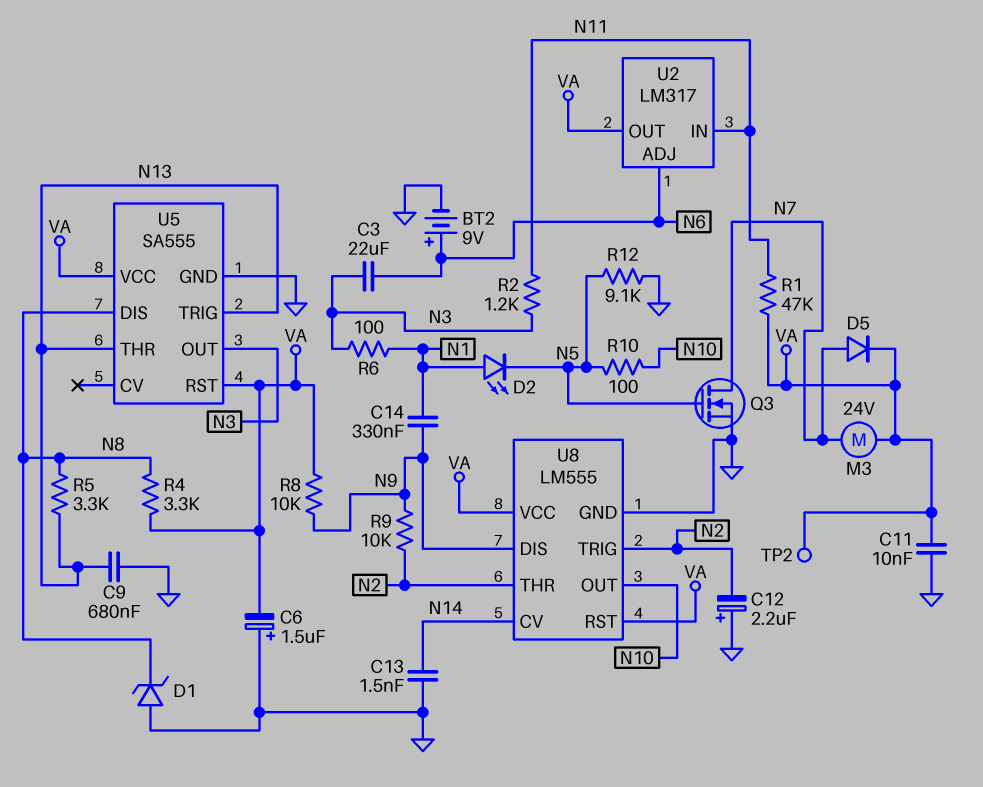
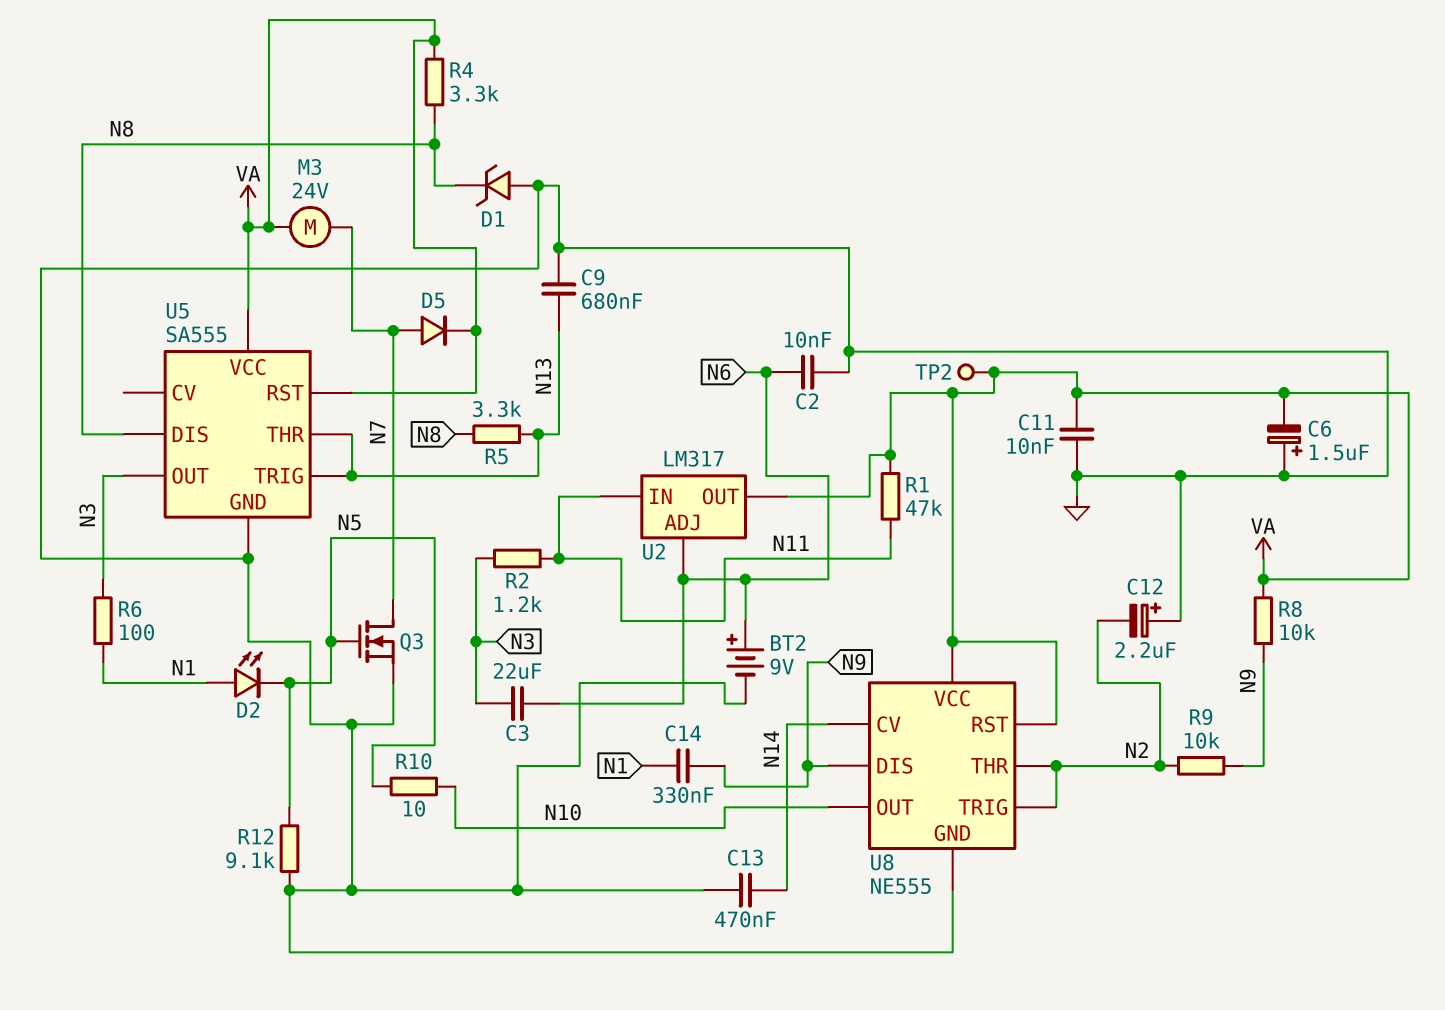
C2: none -> 10nF (GND, N6)
C13: 1.5nF (GND, N14) -> 470nF (GND, N14)
R10: 100 (N5, N10) -> 10 (N5, N10)
U8: LM555 -> NE555

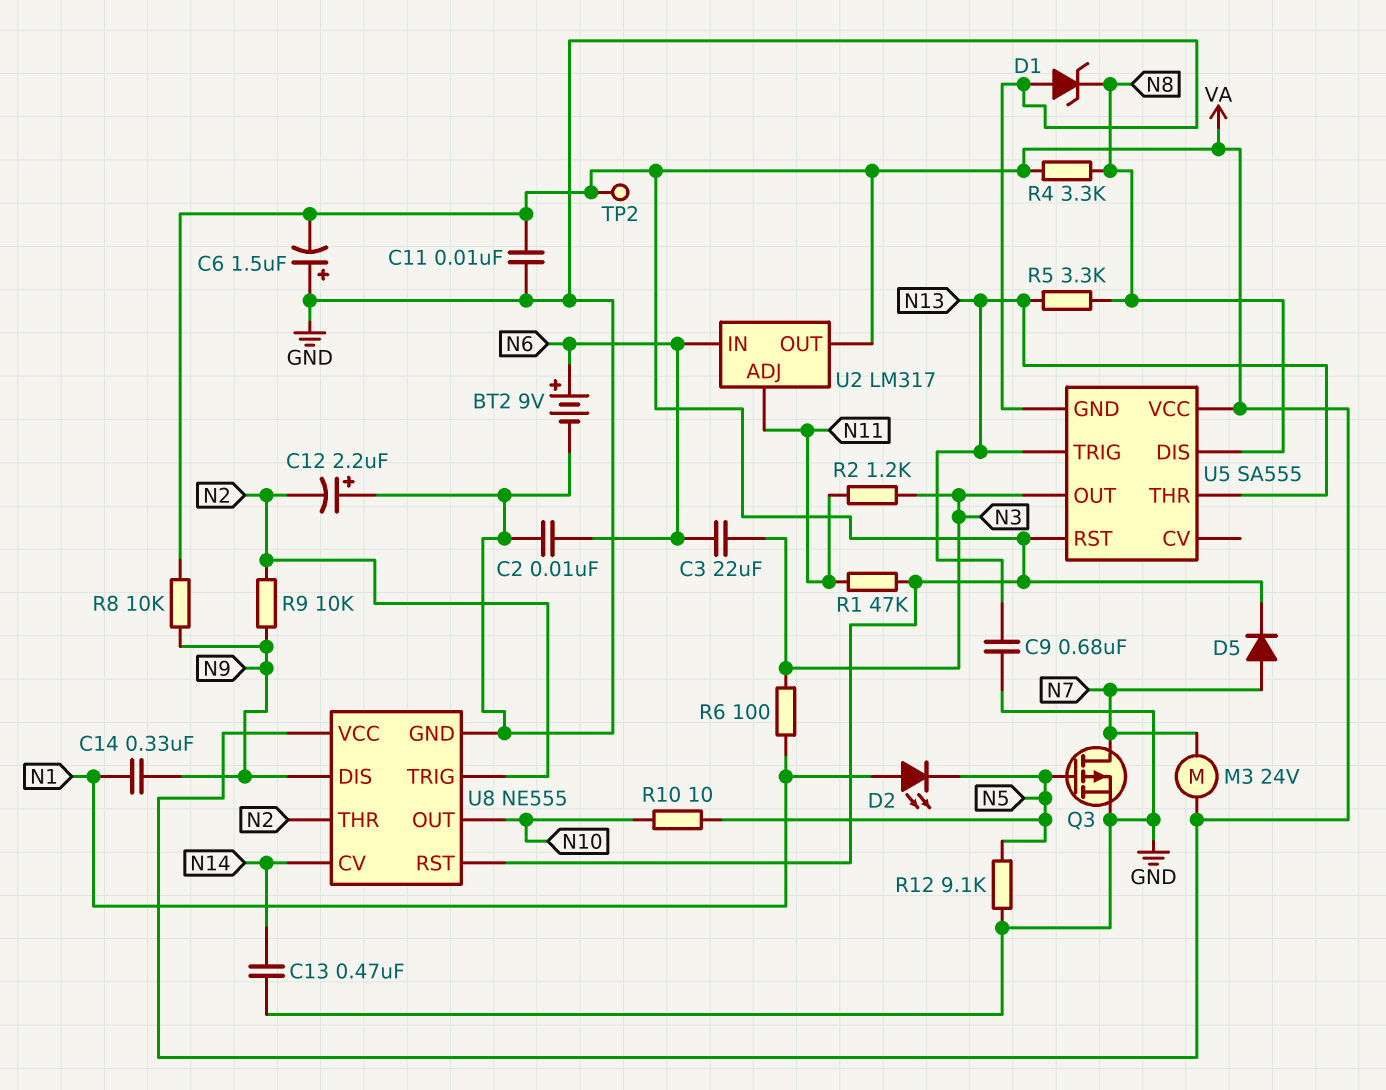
Q3: NMOS (G N5, D N7, S GND) -> PMOS (G N5, D N7, S GND)
U2 pin ADJ: N6 -> N11
U2 pin IN: N11 -> N6

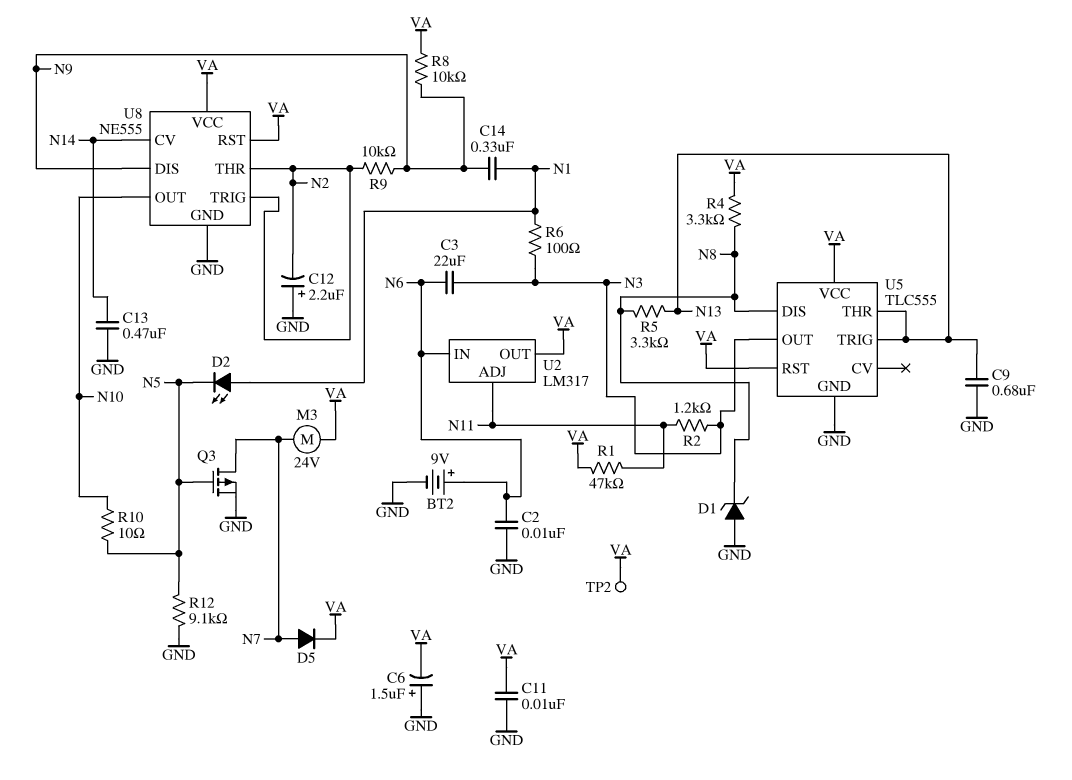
U5: SA555 -> TLC555

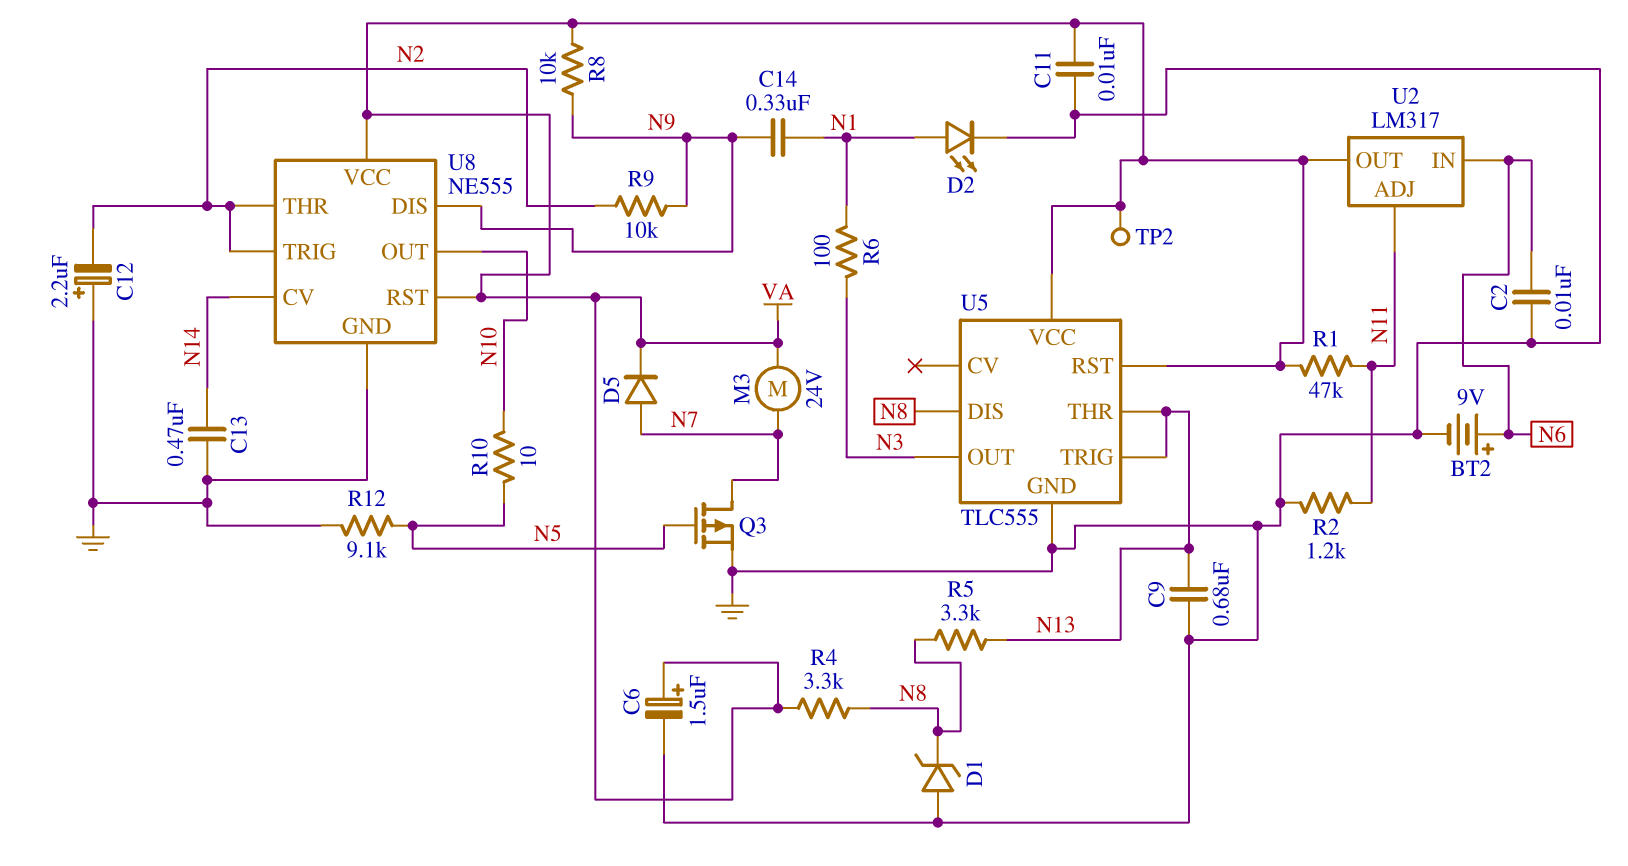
C3: 22uF (N3, N6) -> none
C6: 1.5uF (plus GND, minus VA) -> 1.5uF (plus VA, minus GND)
D2: LED (A N1, K N5) -> LED (A N1, K GND)
R2: 1.2k (N3, N11) -> 1.2k (GND, N11)

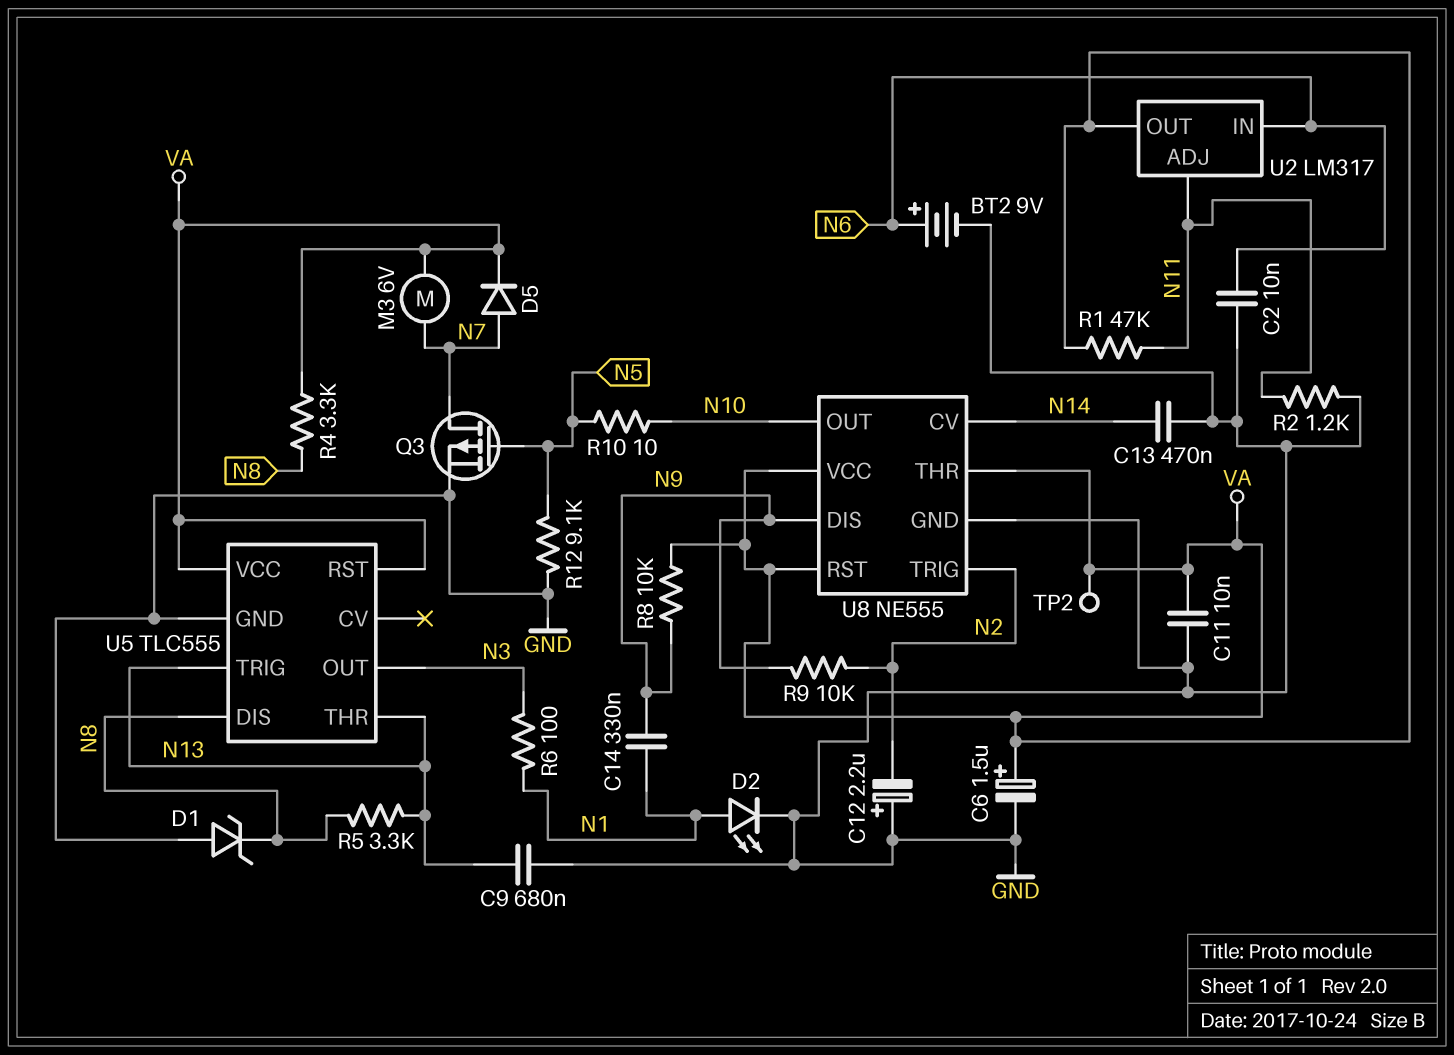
M3: motor 24V (N7, VA) -> motor 6V (N7, VA)
U8 pin THR: N2 -> VA

